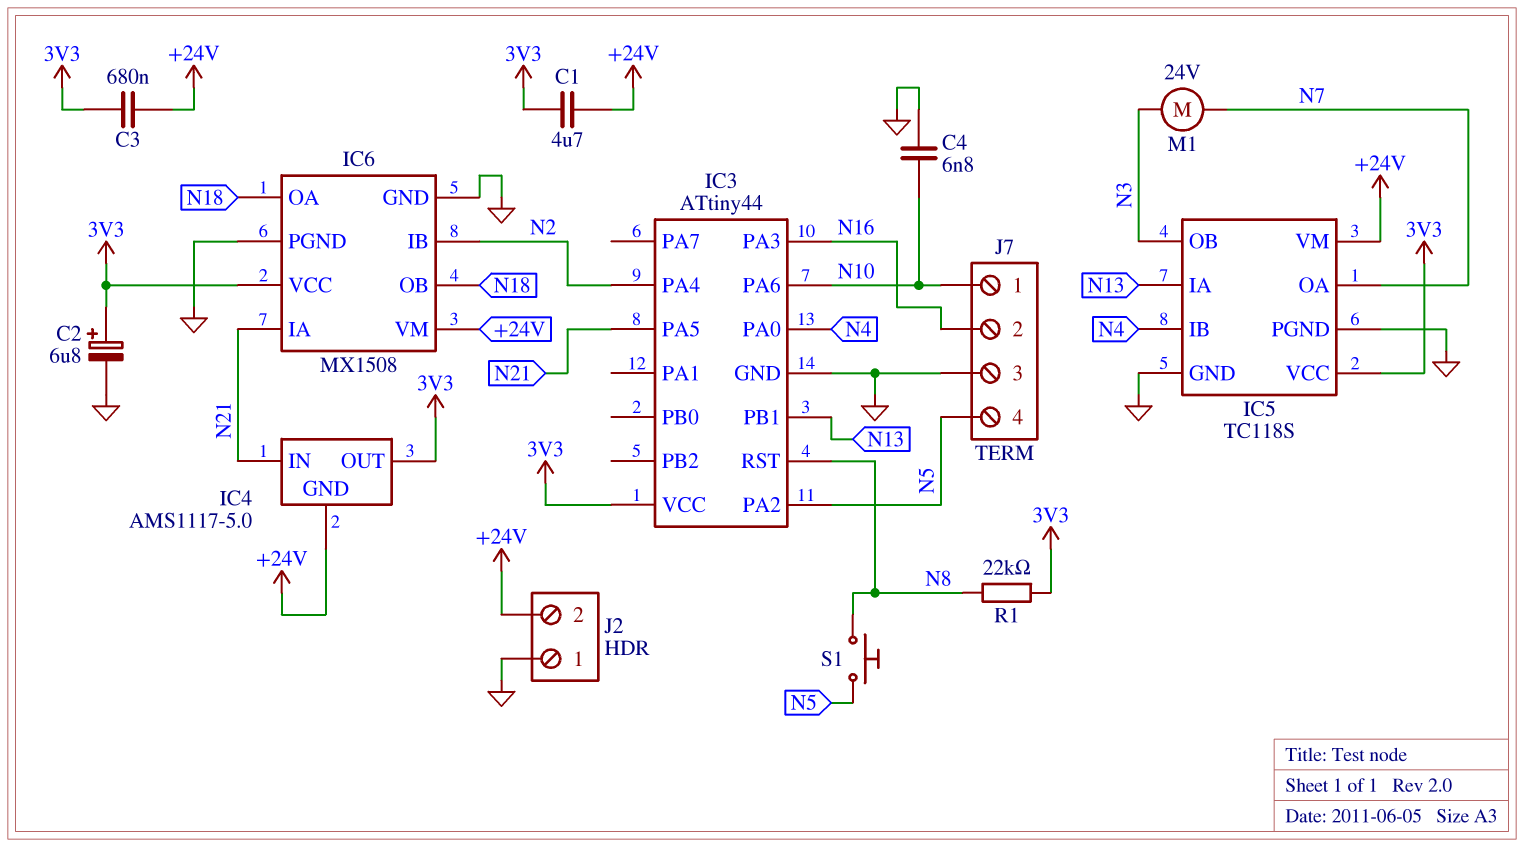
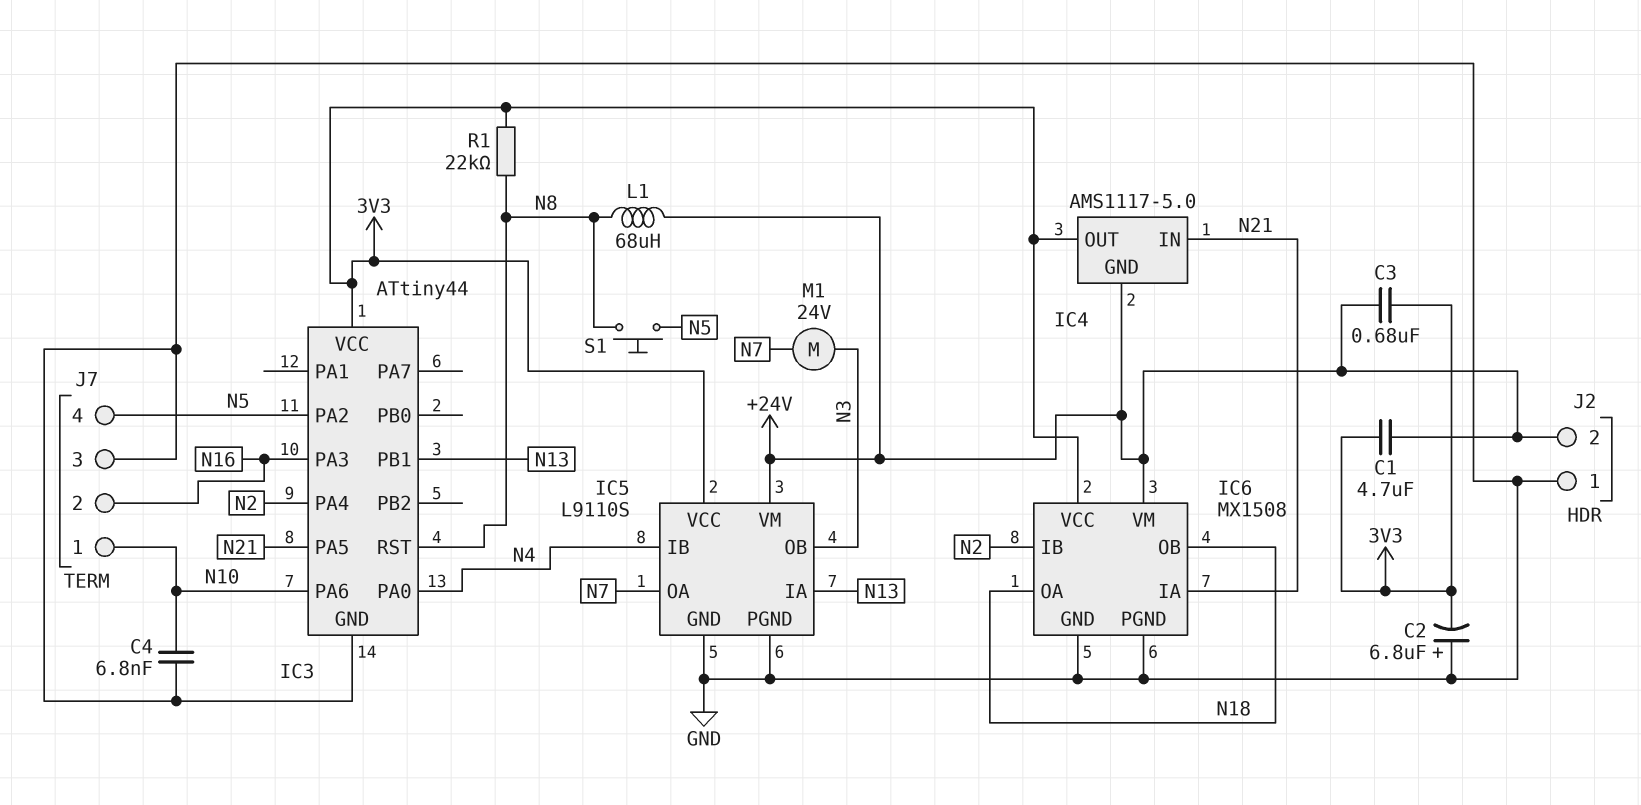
C2: 6.8uF (plus 3V3, minus GND) -> 6.8uF (plus GND, minus 3V3)
IC5: TC118S -> L9110S
L1: none -> 68uH (+24V, N8)

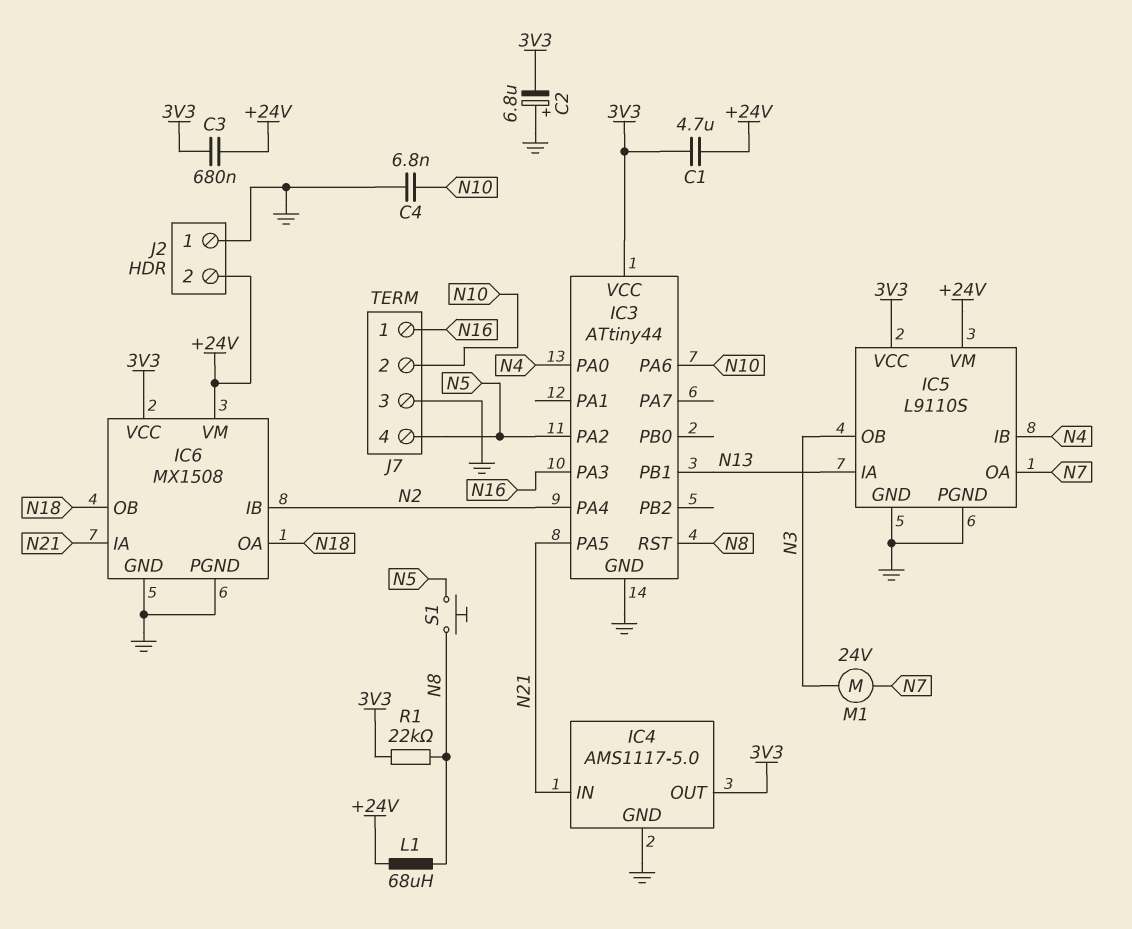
IC4 pin GND: +24V -> GND
J7 pin 1: N10 -> N16
J7 pin 2: N16 -> N10

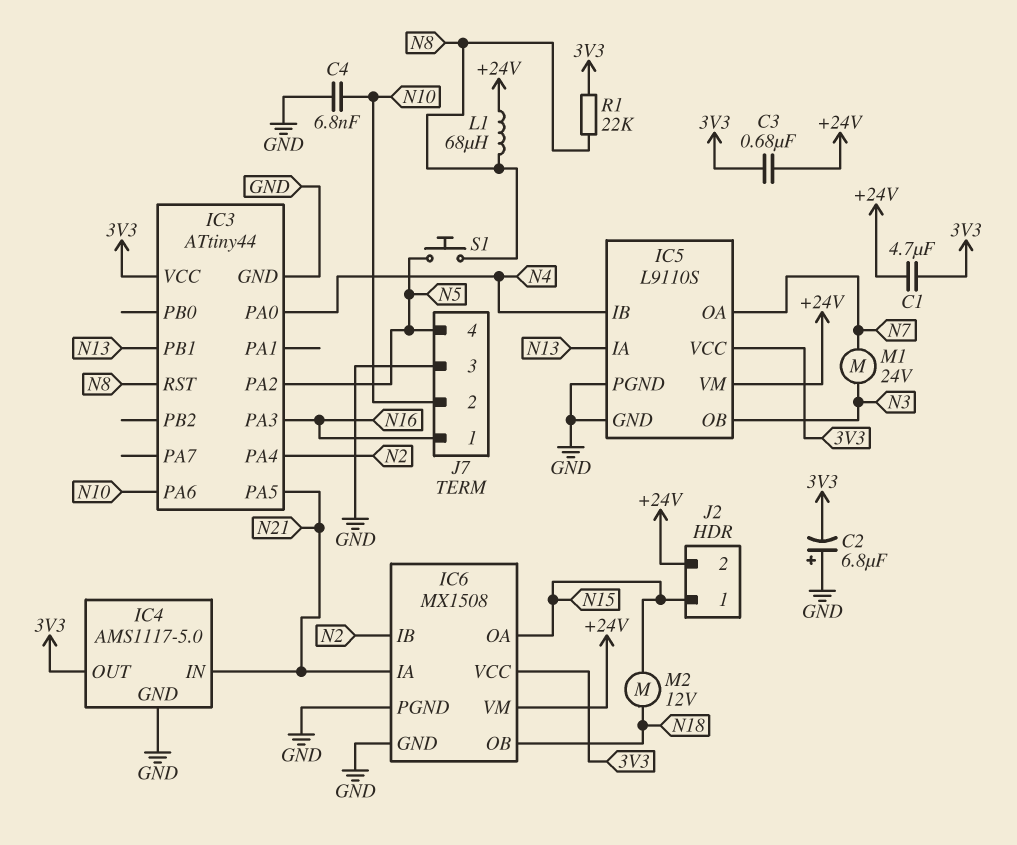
IC6 pin OA: N18 -> N15
J2 pin 1: GND -> N15
M2: none -> motor 12V (N15, N18)

